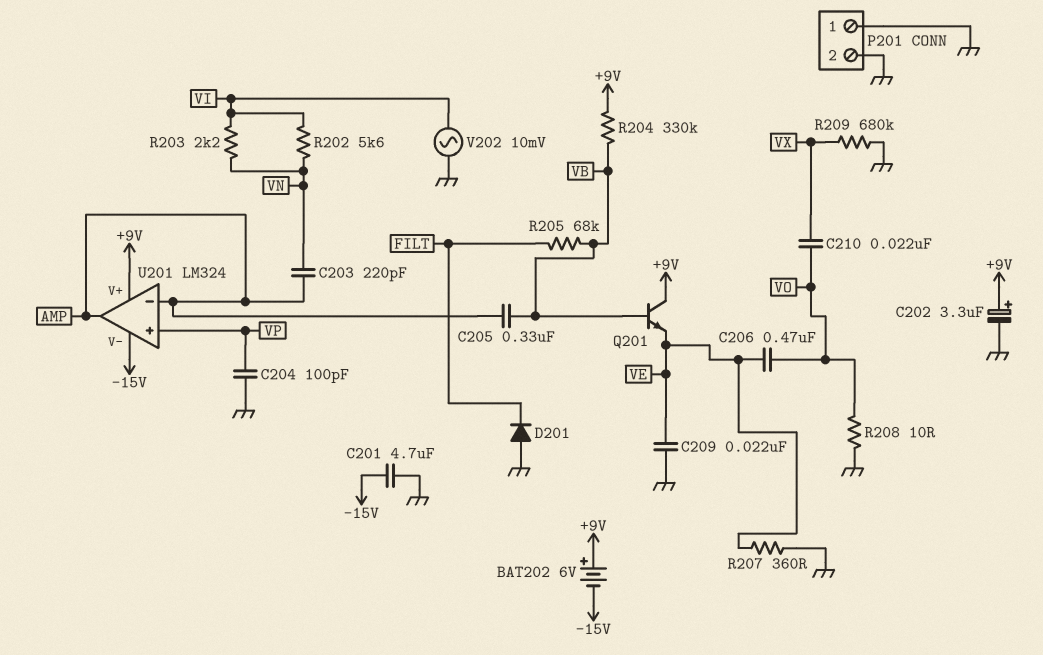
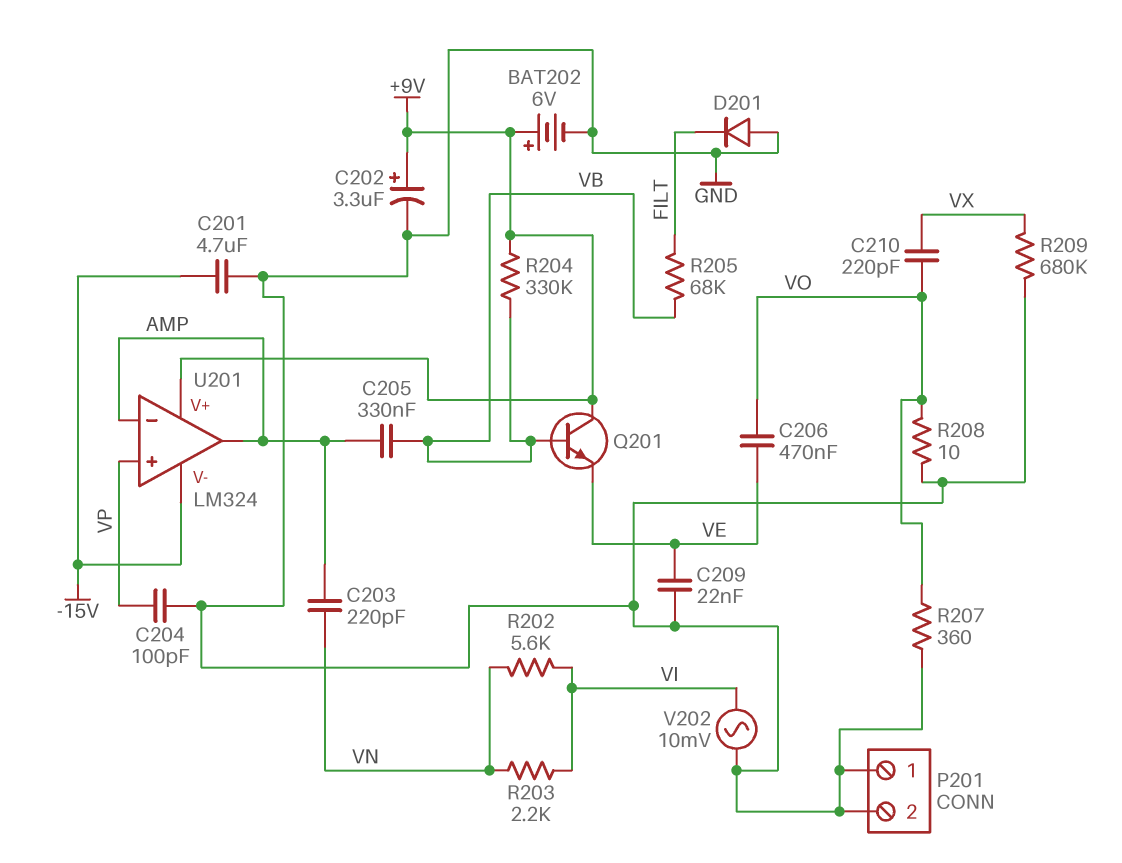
BAT202: 6V (plus +9V, minus -15V) -> 6V (plus +9V, minus GND)
C210: 22nF (VO, VX) -> 220pF (VO, VX)
R207: 360 (GND, VE) -> 360 (GND, VO)

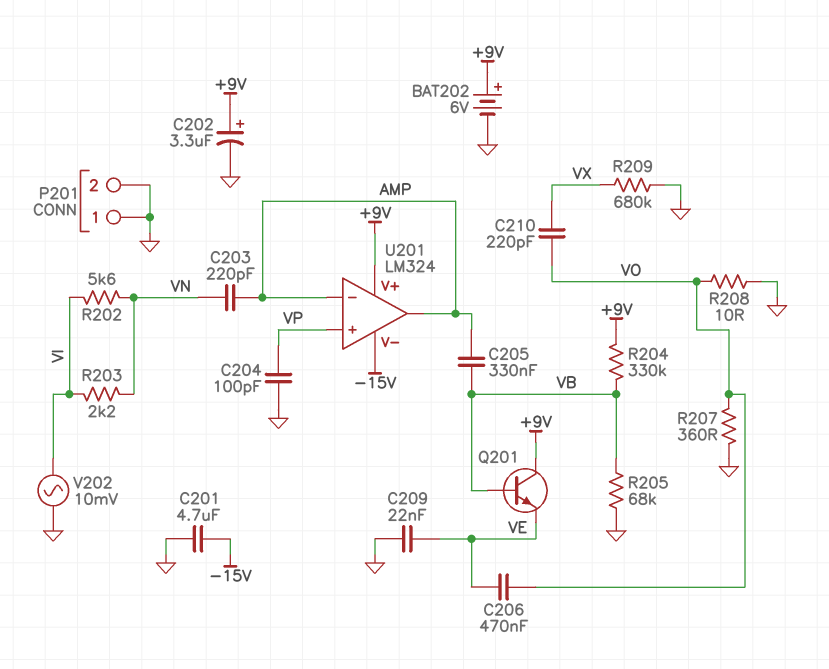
D201: diode (A GND, K FILT) -> none
R205: 68k (FILT, VB) -> 68k (GND, VB)

